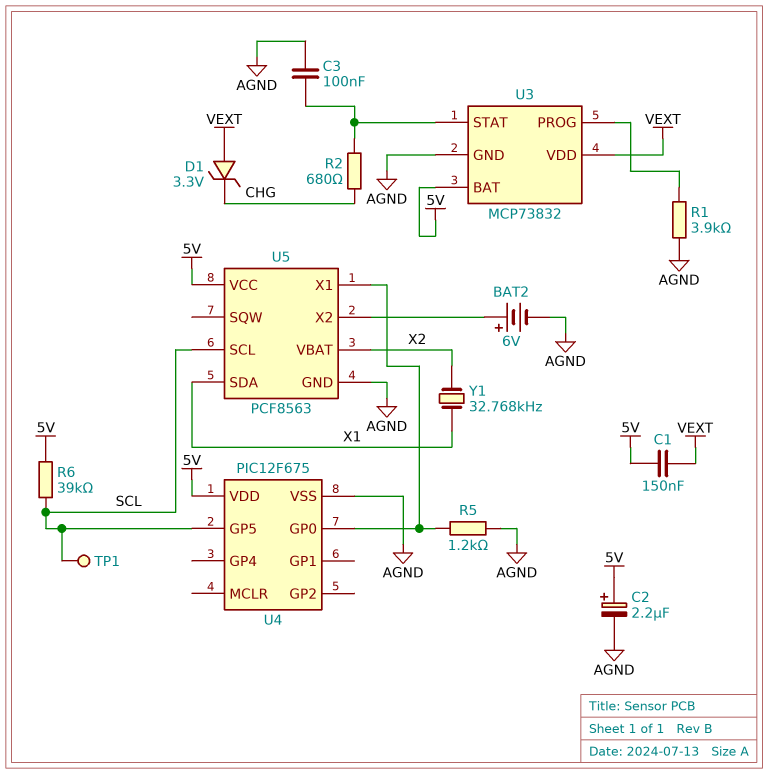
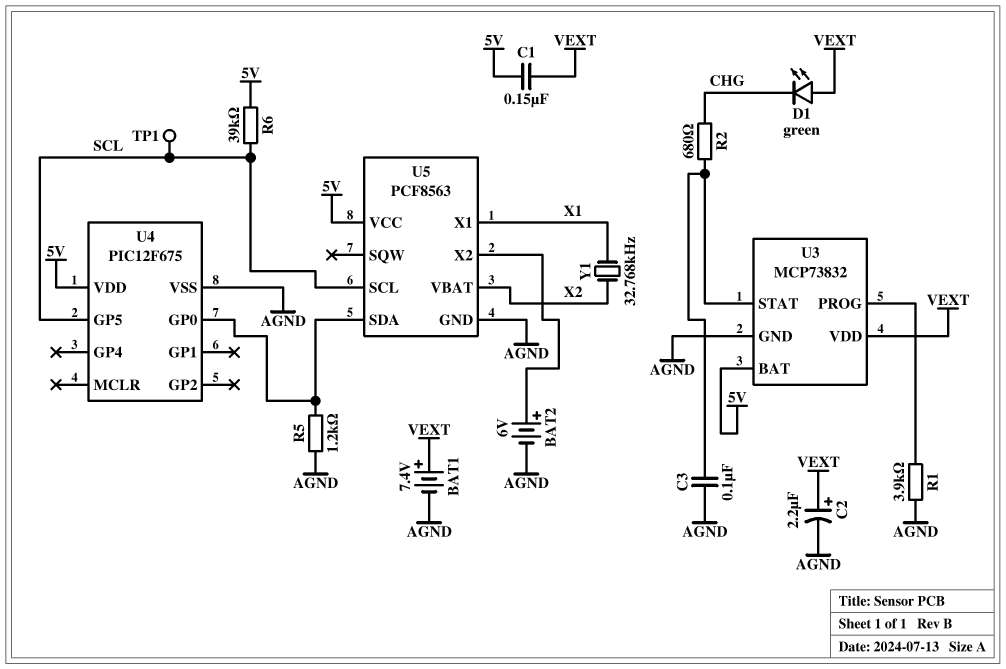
BAT1: none -> 7.4V (plus VEXT, minus AGND)
C2: 2.2uF (plus 5V, minus AGND) -> 2.2uF (plus VEXT, minus AGND)
D1: zener 3.3V (A VEXT, K CHG) -> LED green (A VEXT, K CHG)
U5 pin SDA: X1 -> U4/GP0
U5 pin X1: U4/GP0 -> X1

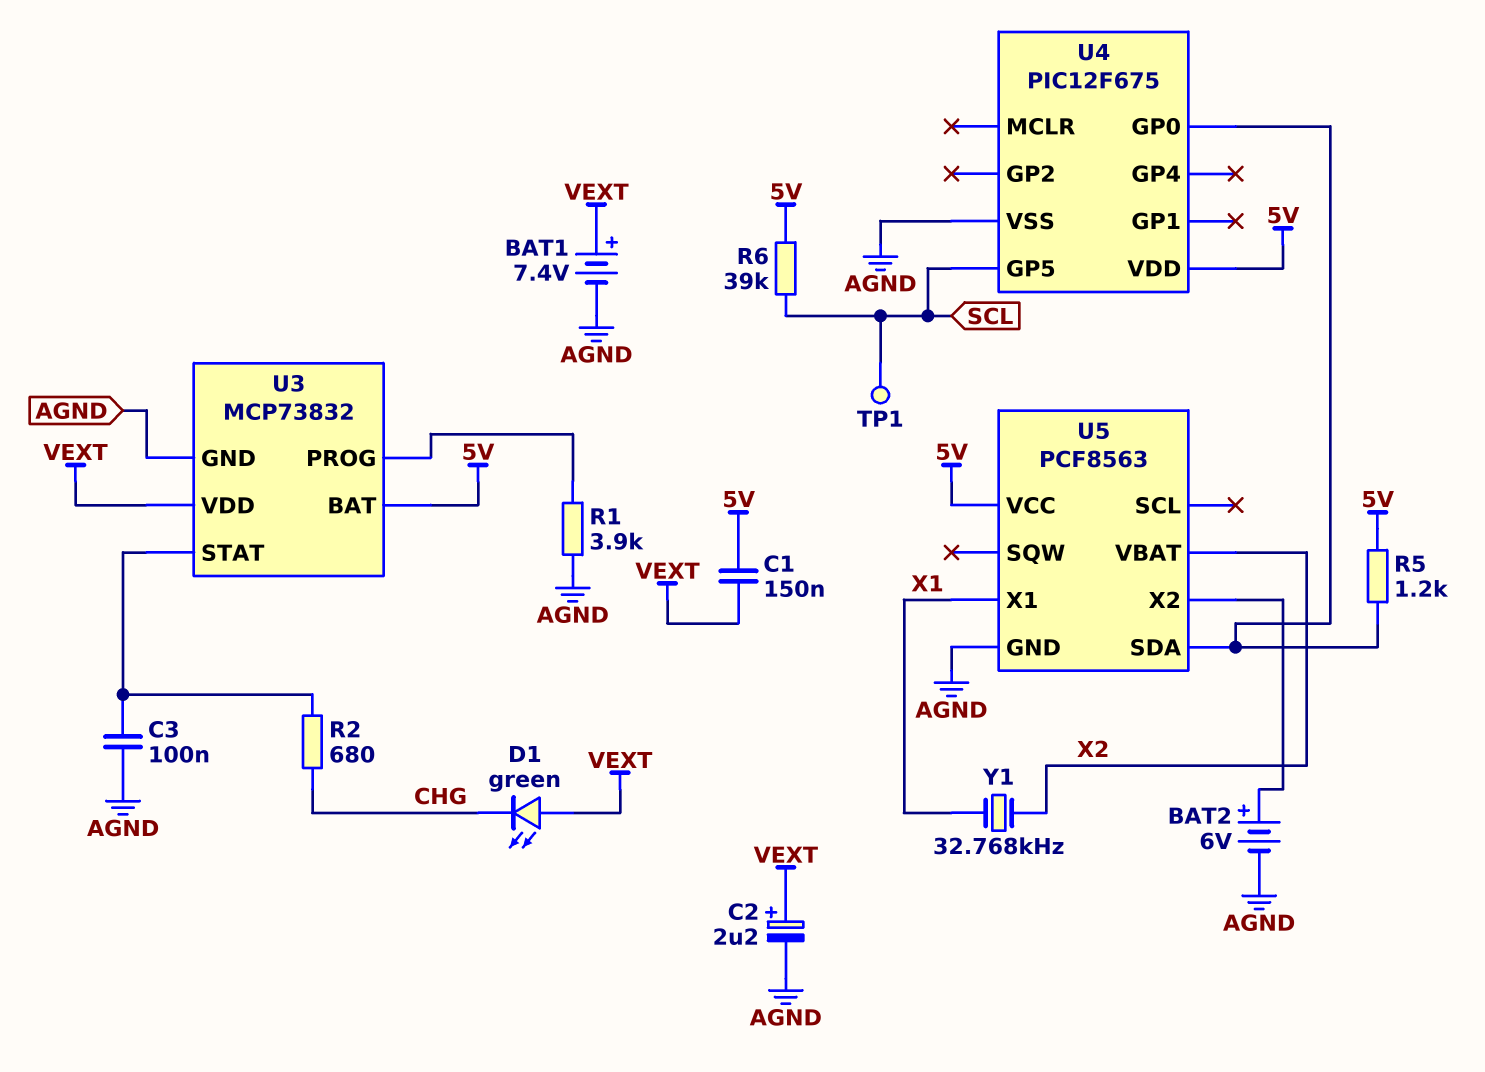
R5: 1.2k (AGND, U4/GP0) -> 1.2k (5V, U4/GP0)
U5 pin SCL: SCL -> none

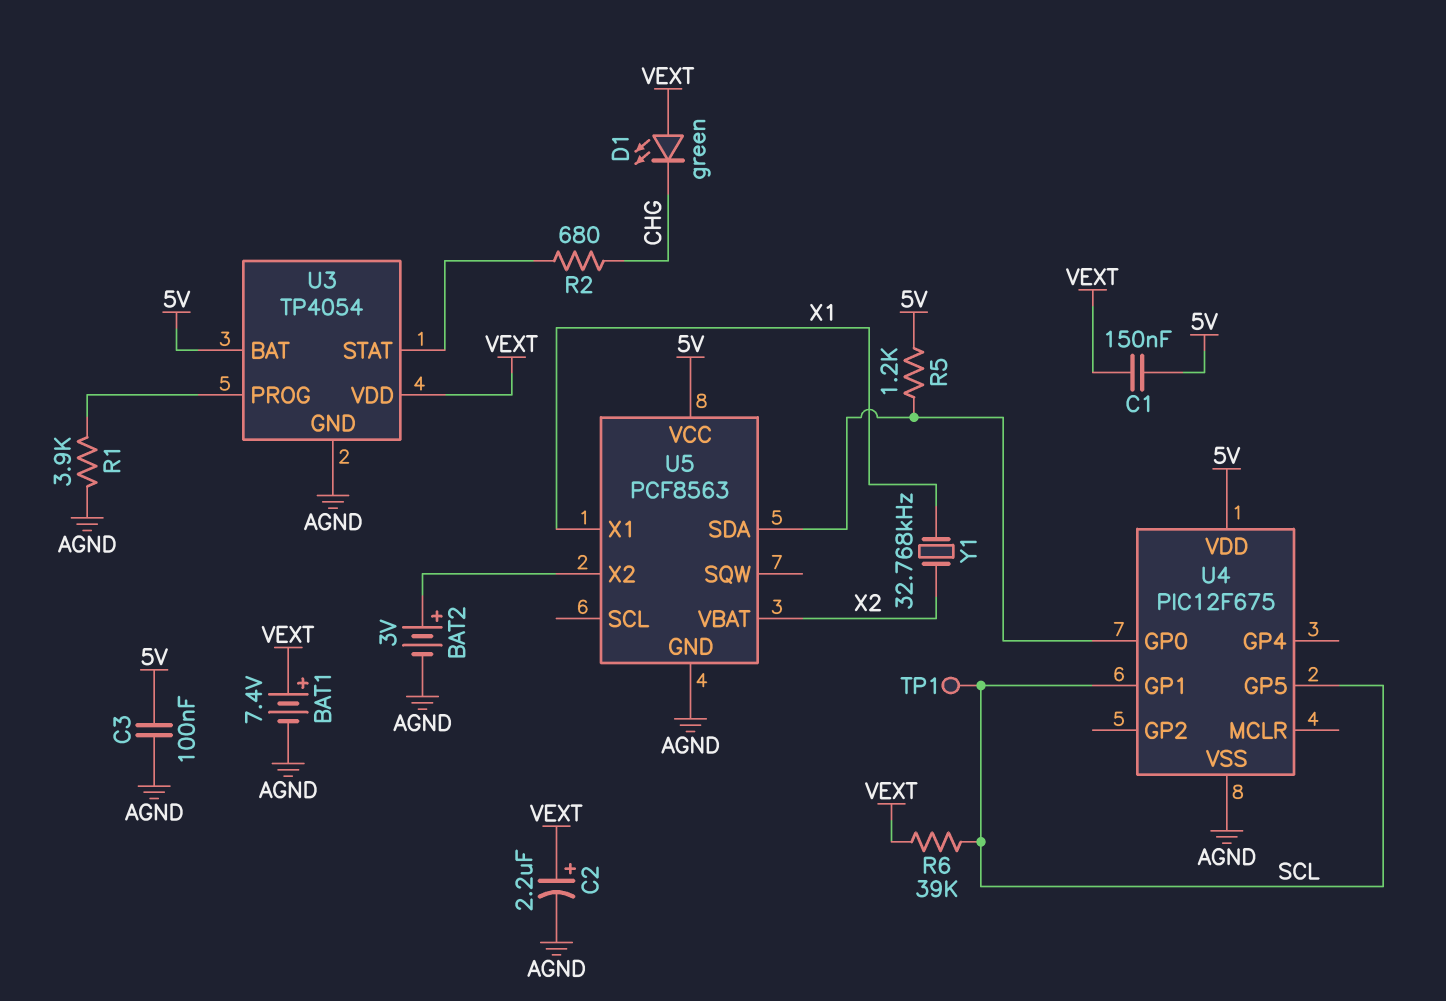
BAT2: 6V (plus U5/X2, minus AGND) -> 3V (plus U5/X2, minus AGND)
C3: 100nF (AGND, U3/STAT) -> 100nF (5V, AGND)
R6: 39k (5V, SCL) -> 39k (SCL, VEXT)
U3: MCP73832 -> TP4054
U4 pin GP1: none -> SCL

